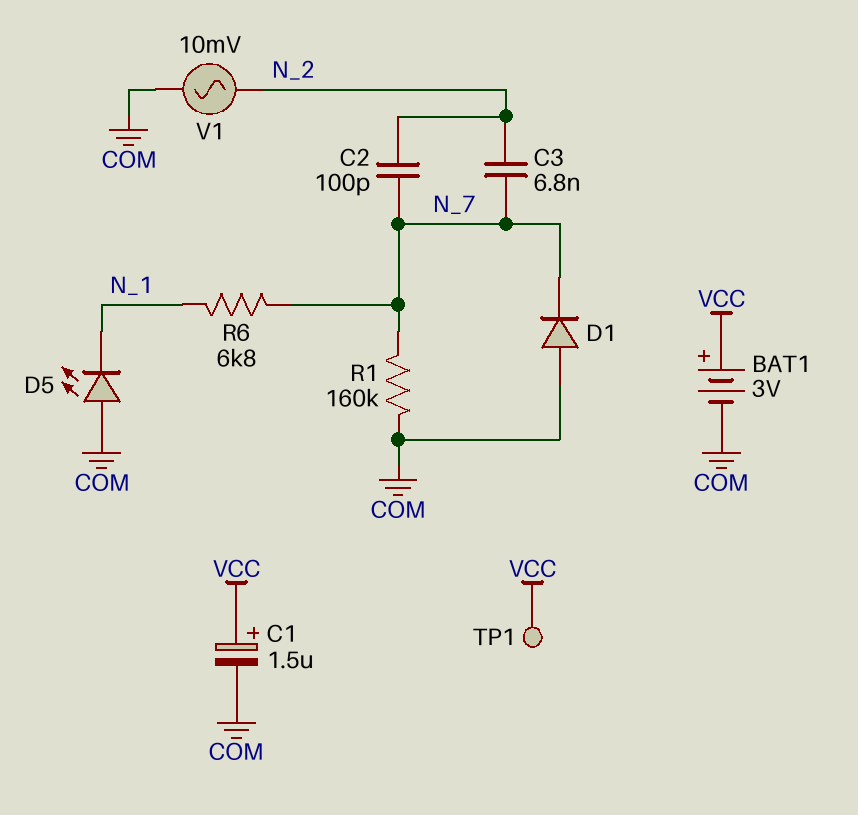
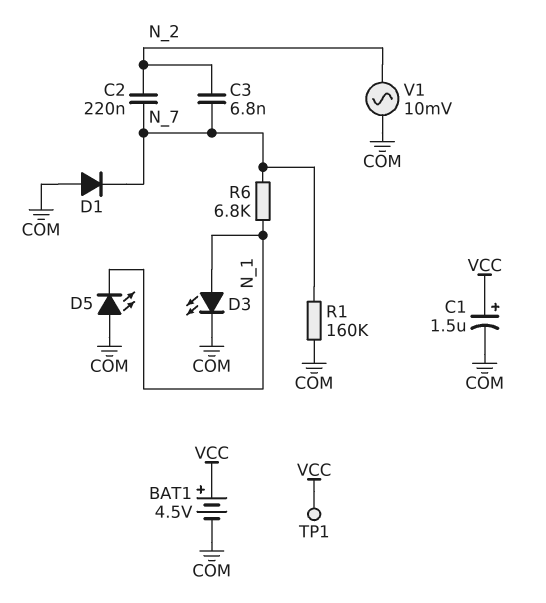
BAT1: 3V (plus VCC, minus COM) -> 4.5V (plus VCC, minus COM)
C2: 100pF (N_2, N_7) -> 220nF (N_2, N_7)
D3: none -> LED (A N_1, K COM)

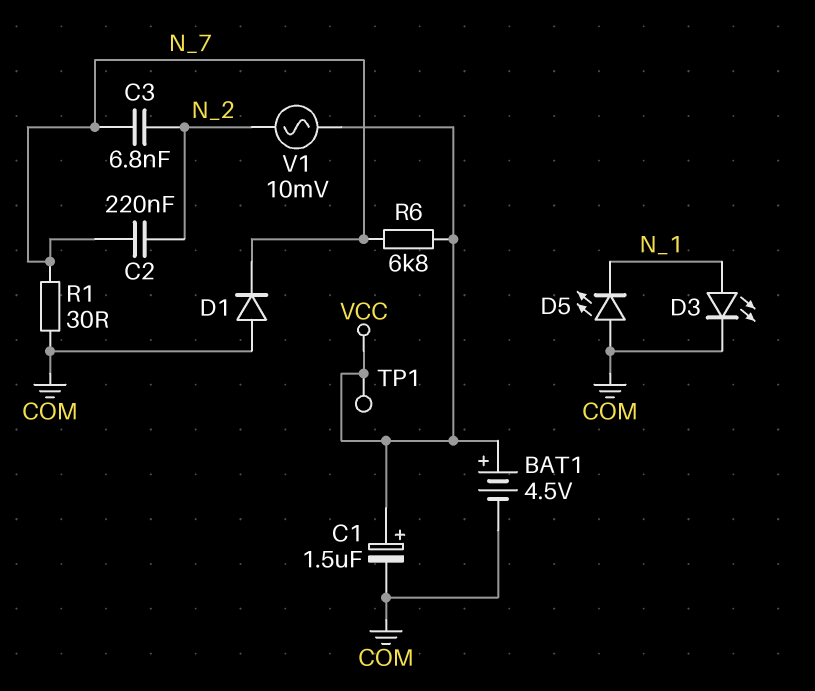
R1: 160k (COM, N_7) -> 30 (COM, N_7)
R6: 6.8k (N_1, N_7) -> 6.8k (N_7, VCC)
V1: AC 10mV (COM, N_2) -> AC 10mV (N_2, VCC)

